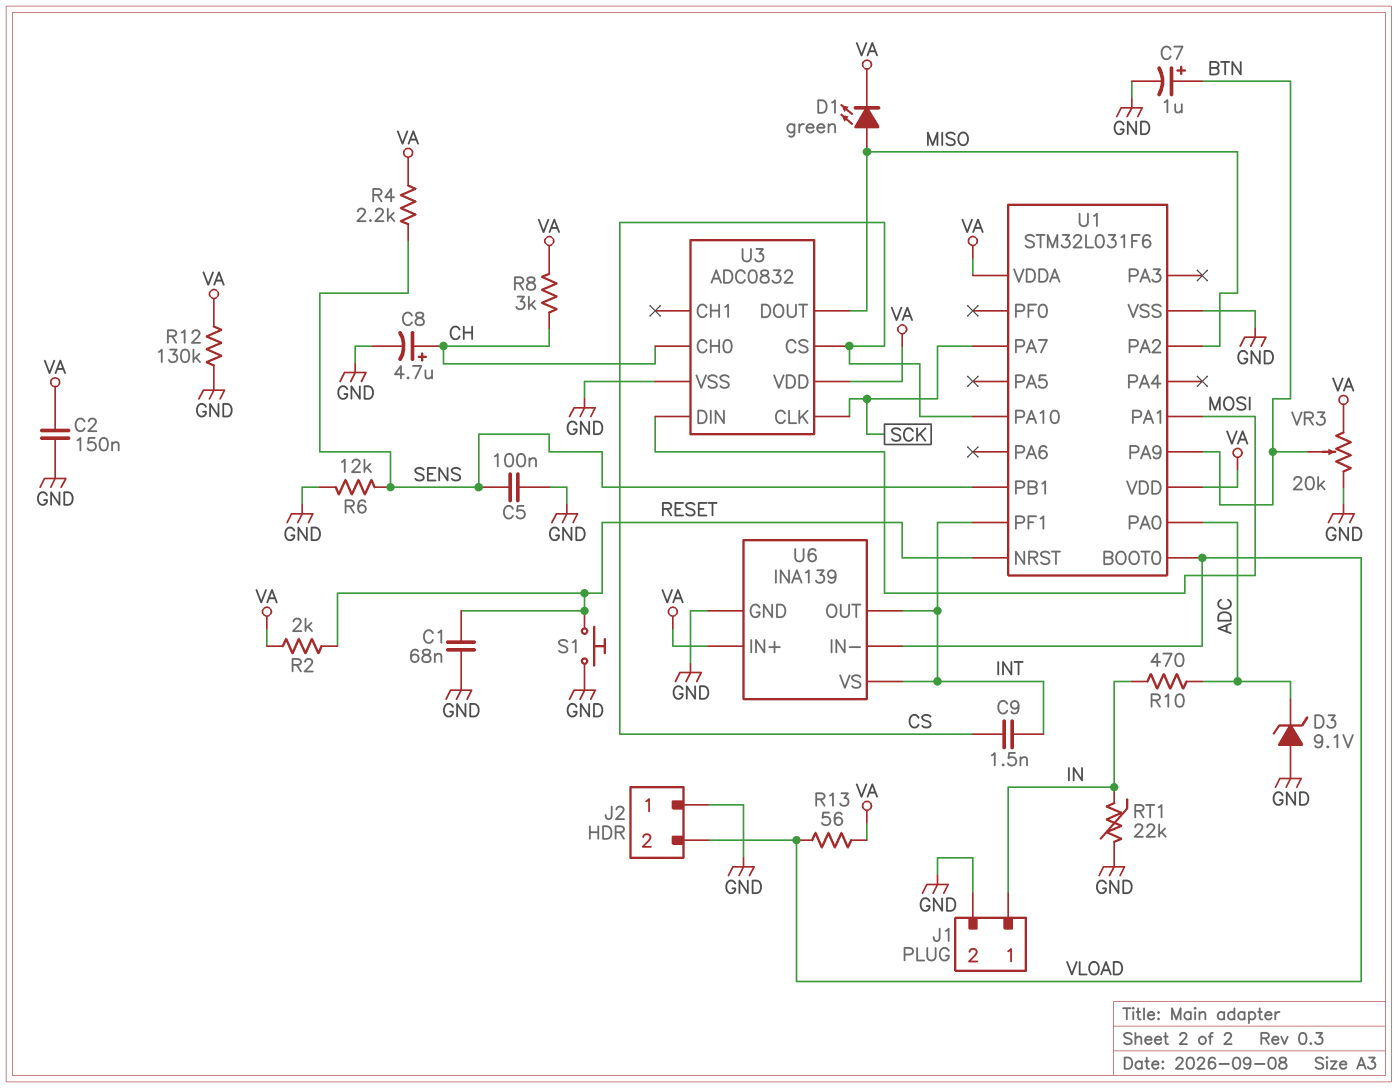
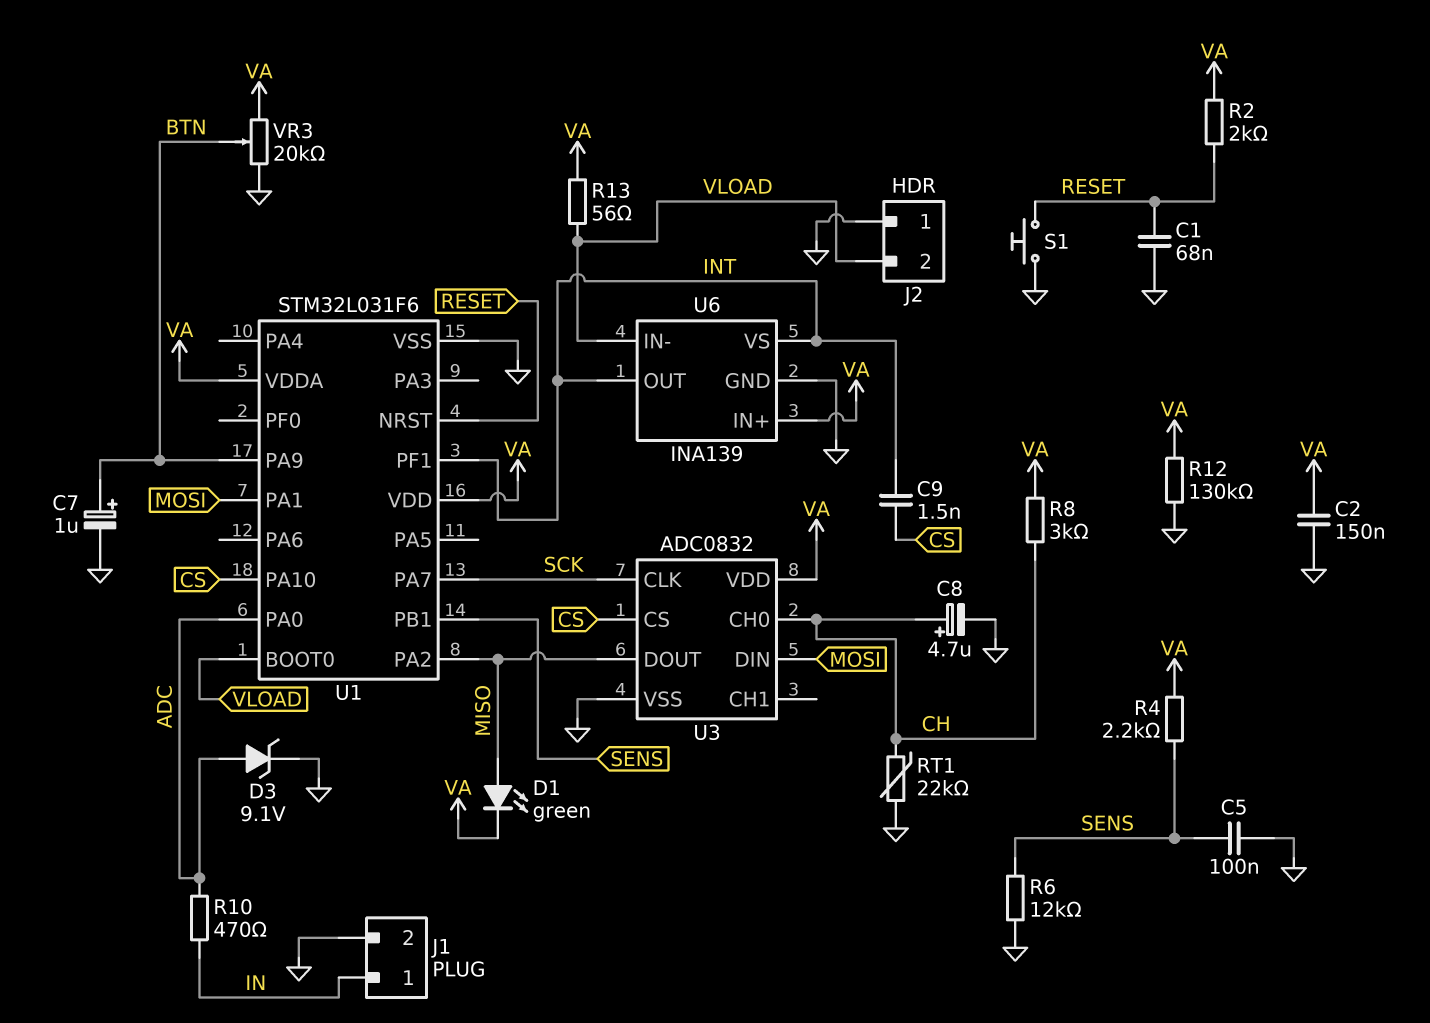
D3: zener 9.1V (A GND, K ADC) -> zener 9.1V (A ADC, K GND)
RT1: 22k (GND, IN) -> 22k (CH, GND)

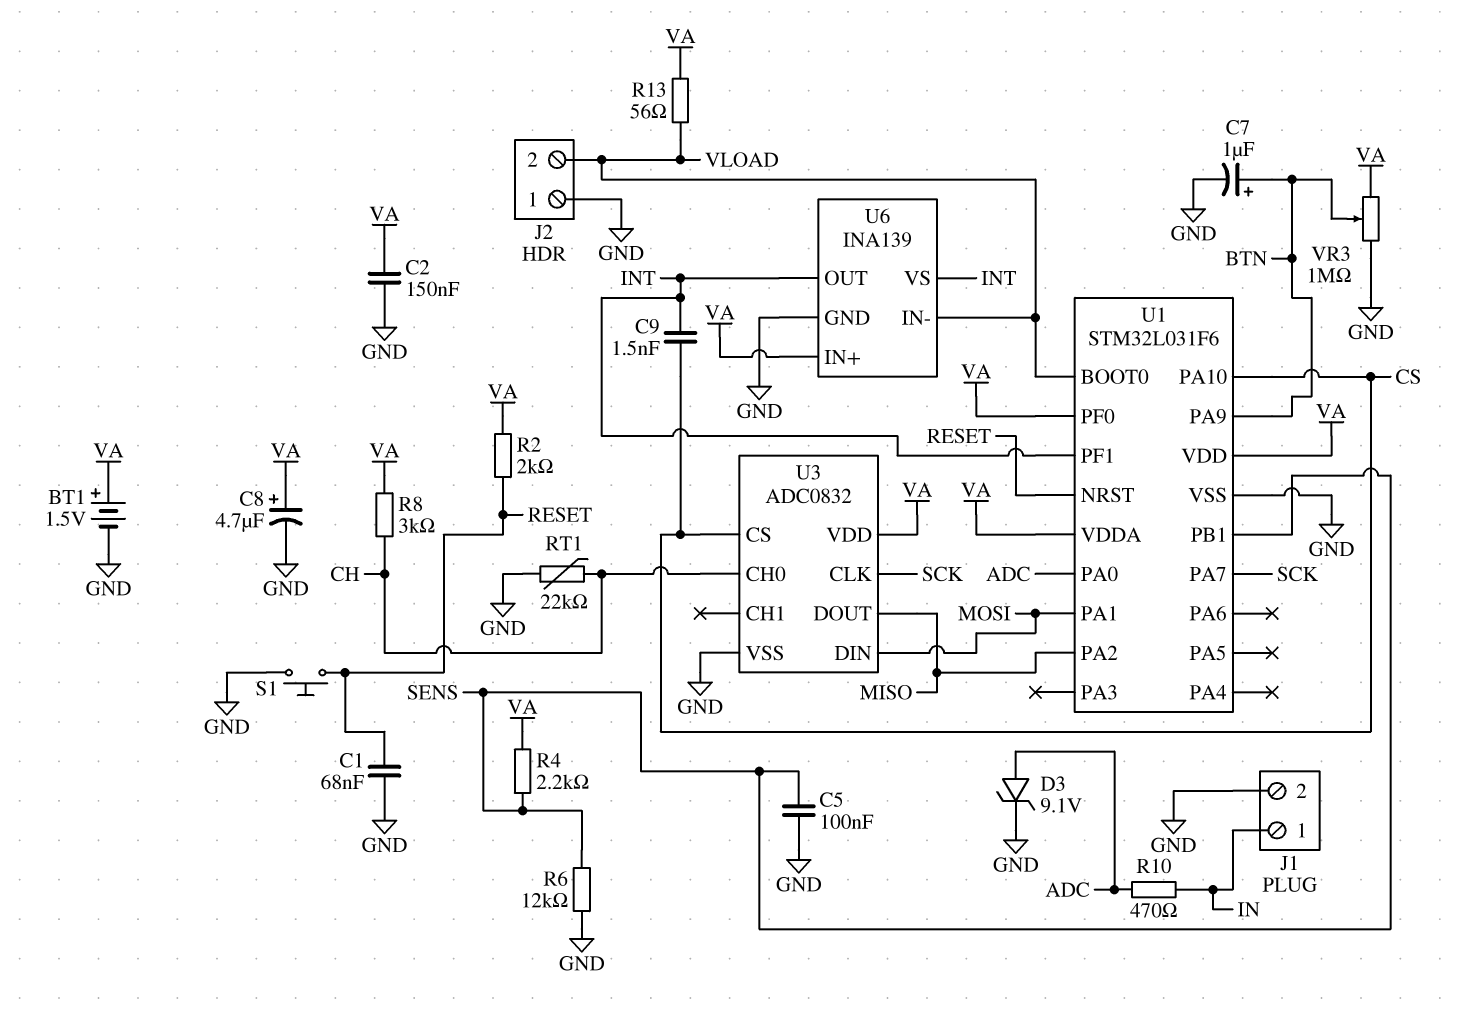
BT1: none -> 1.5V (plus VA, minus GND)
C8: 4.7uF (plus CH, minus GND) -> 4.7uF (plus VA, minus GND)
D1: LED green (A MISO, K VA) -> none
R12: 130k (GND, VA) -> none
U1 pin PF0: none -> VA
VR3: 20k (GND, VA, wiper BTN) -> 1M (GND, VA, wiper BTN)

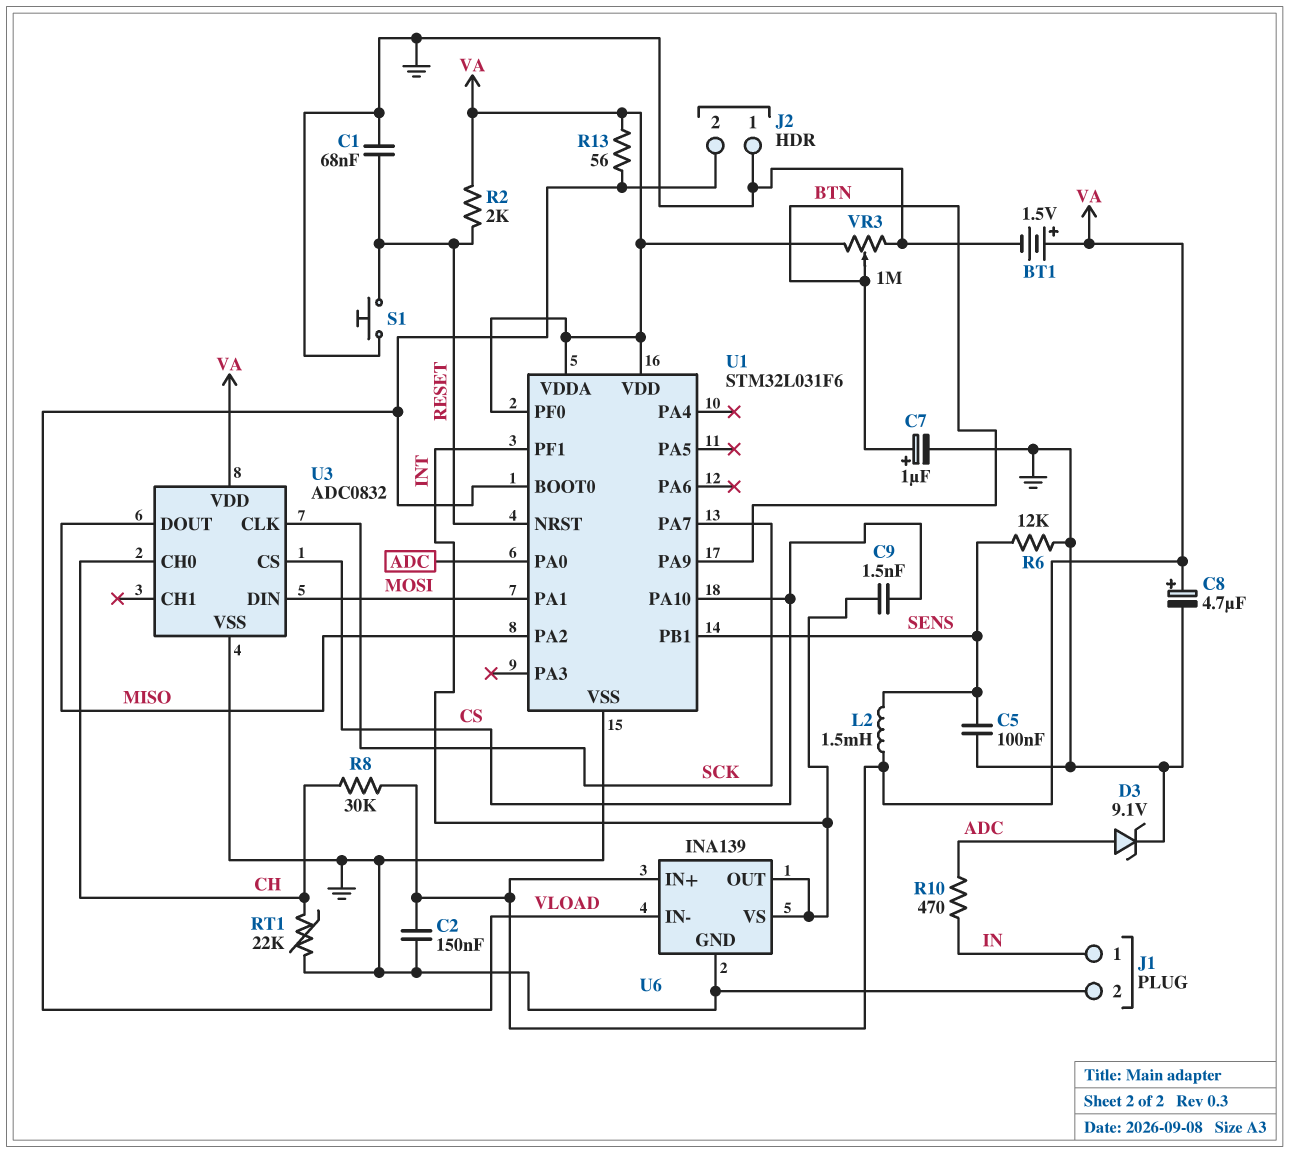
L2: none -> 1.5mH (SENS, VA)
R4: 2.2k (SENS, VA) -> none
R8: 3k (CH, VA) -> 30k (CH, VA)

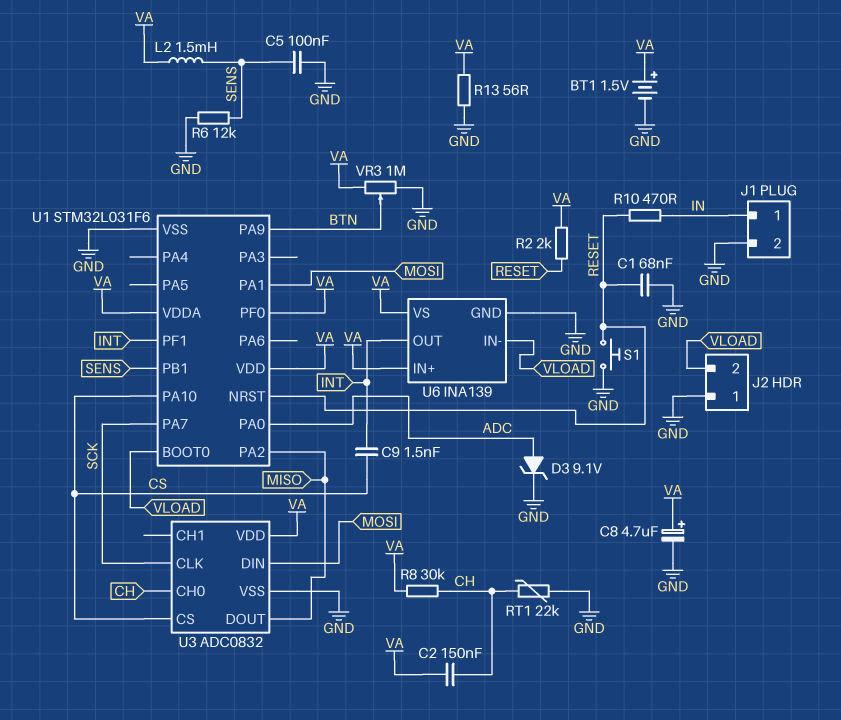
C2: 150nF (GND, VA) -> 150nF (CH, VA)
C7: 1uF (plus BTN, minus GND) -> none
R10: 470 (ADC, IN) -> 470 (IN, RESET)
R13: 56 (VA, VLOAD) -> 56 (GND, VA)
U6 pin VS: INT -> VA

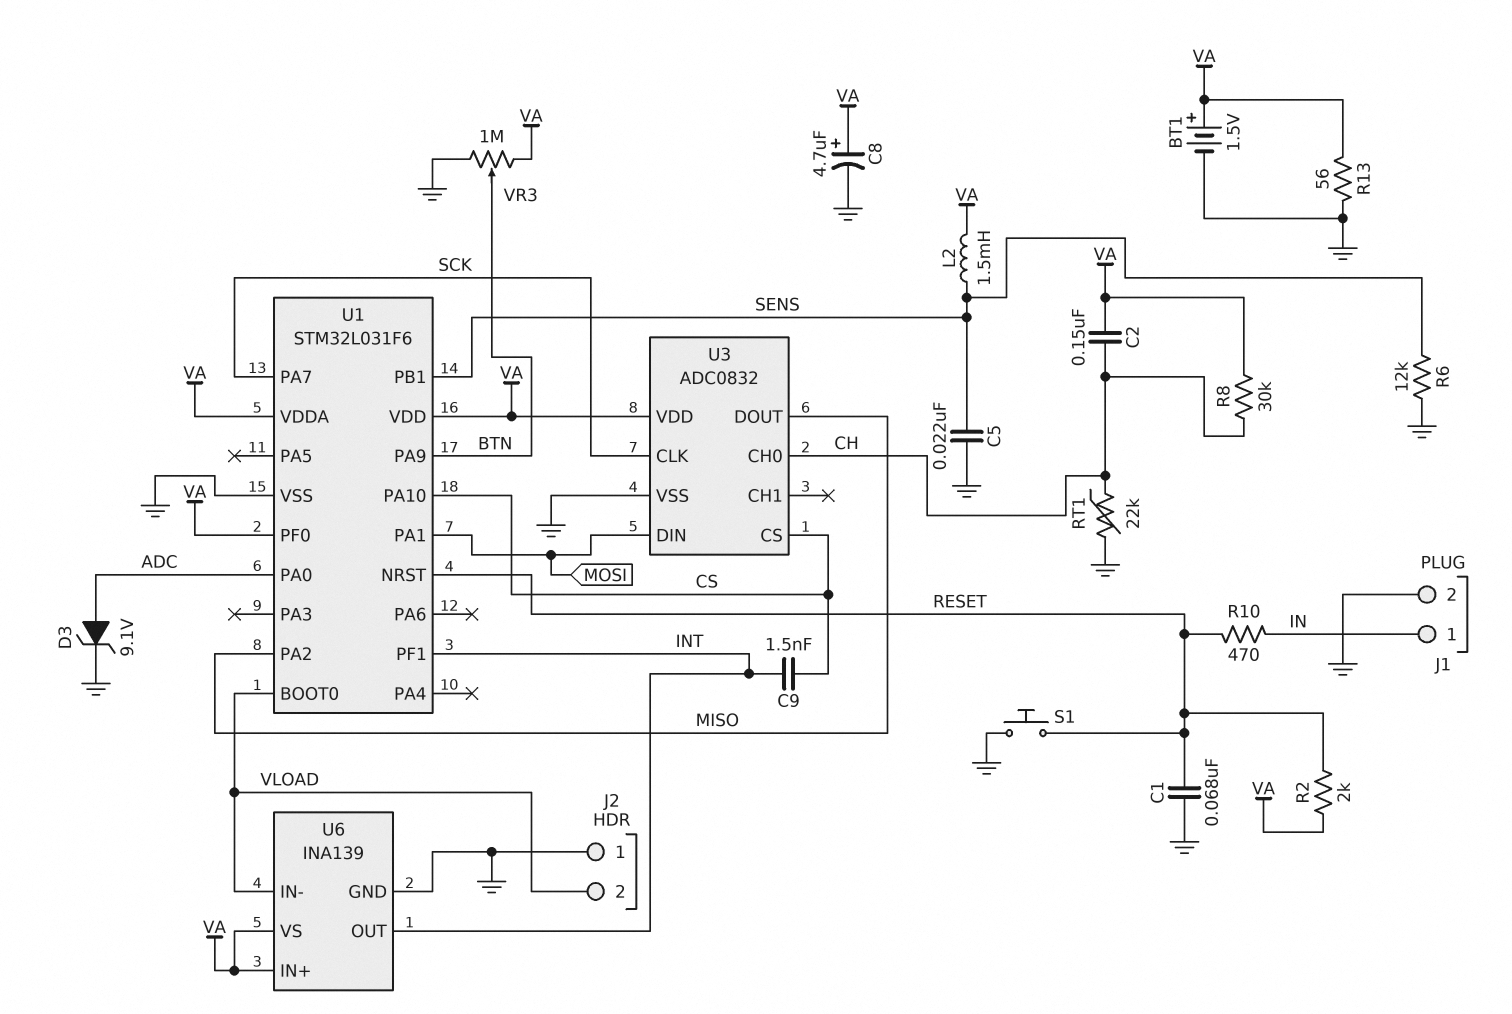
C5: 100nF (GND, SENS) -> 22nF (GND, SENS)

